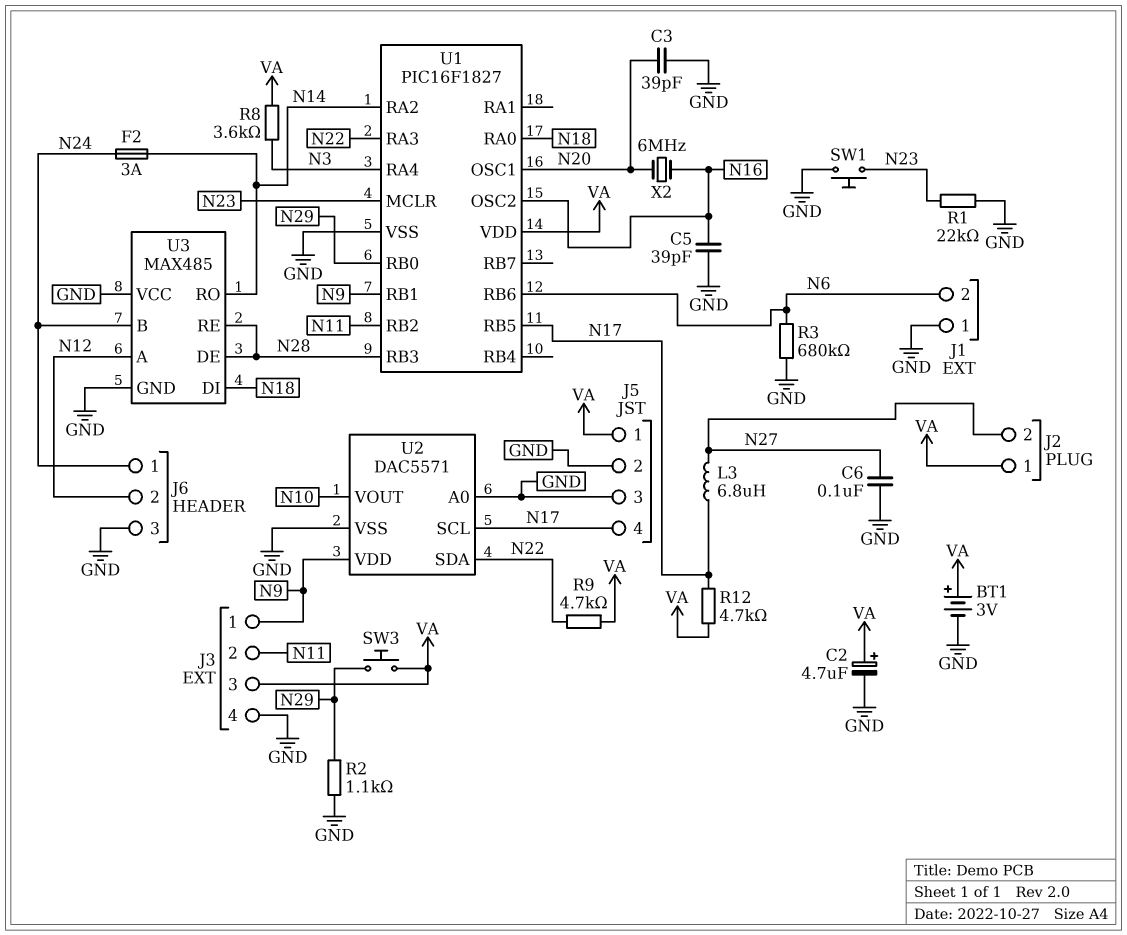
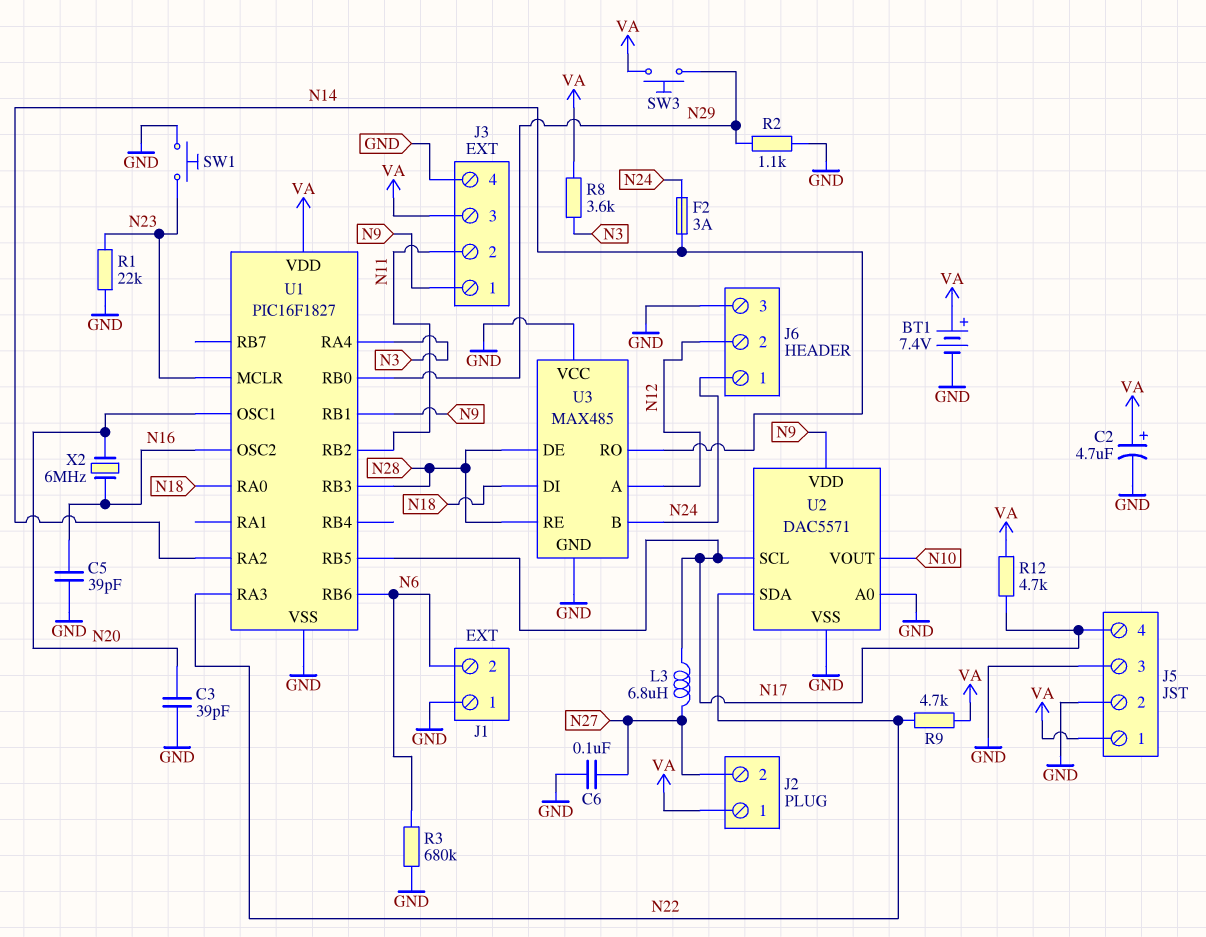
BT1: 3V (plus VA, minus GND) -> 7.4V (plus VA, minus GND)

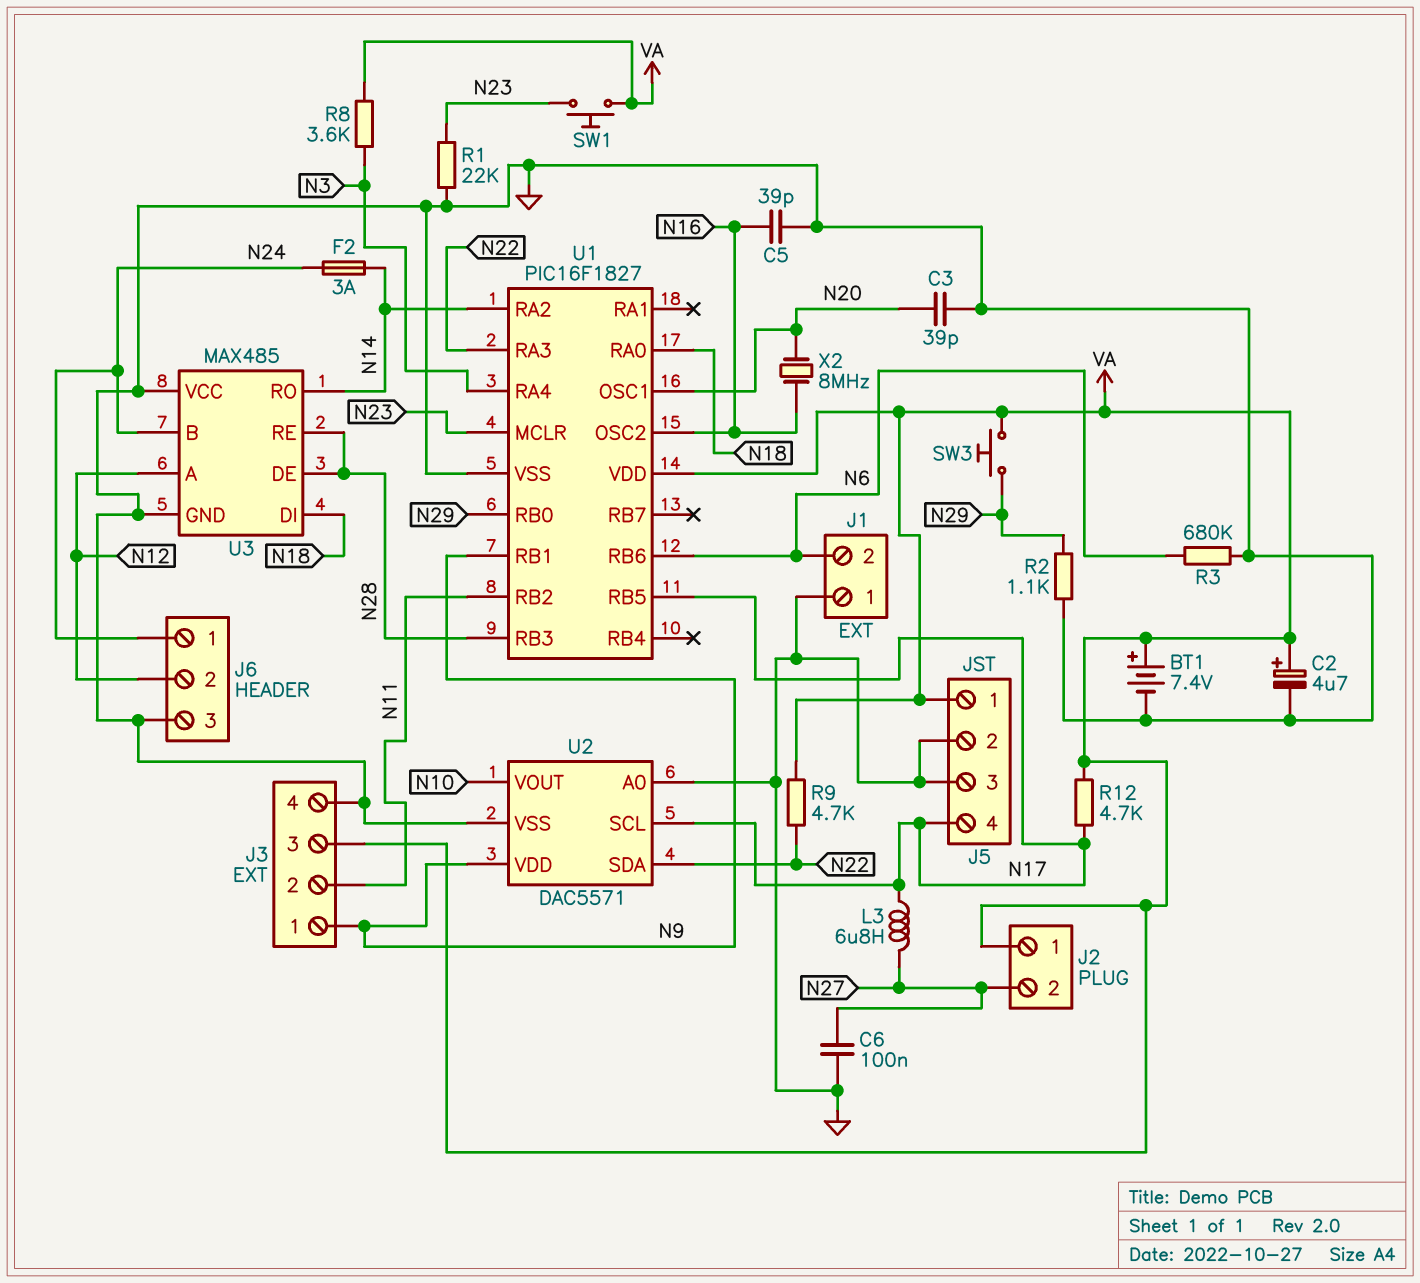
SW1: button (GND, N23) -> button (N23, VA)
X2: 6MHz (N16, N20) -> 8MHz (N16, N20)

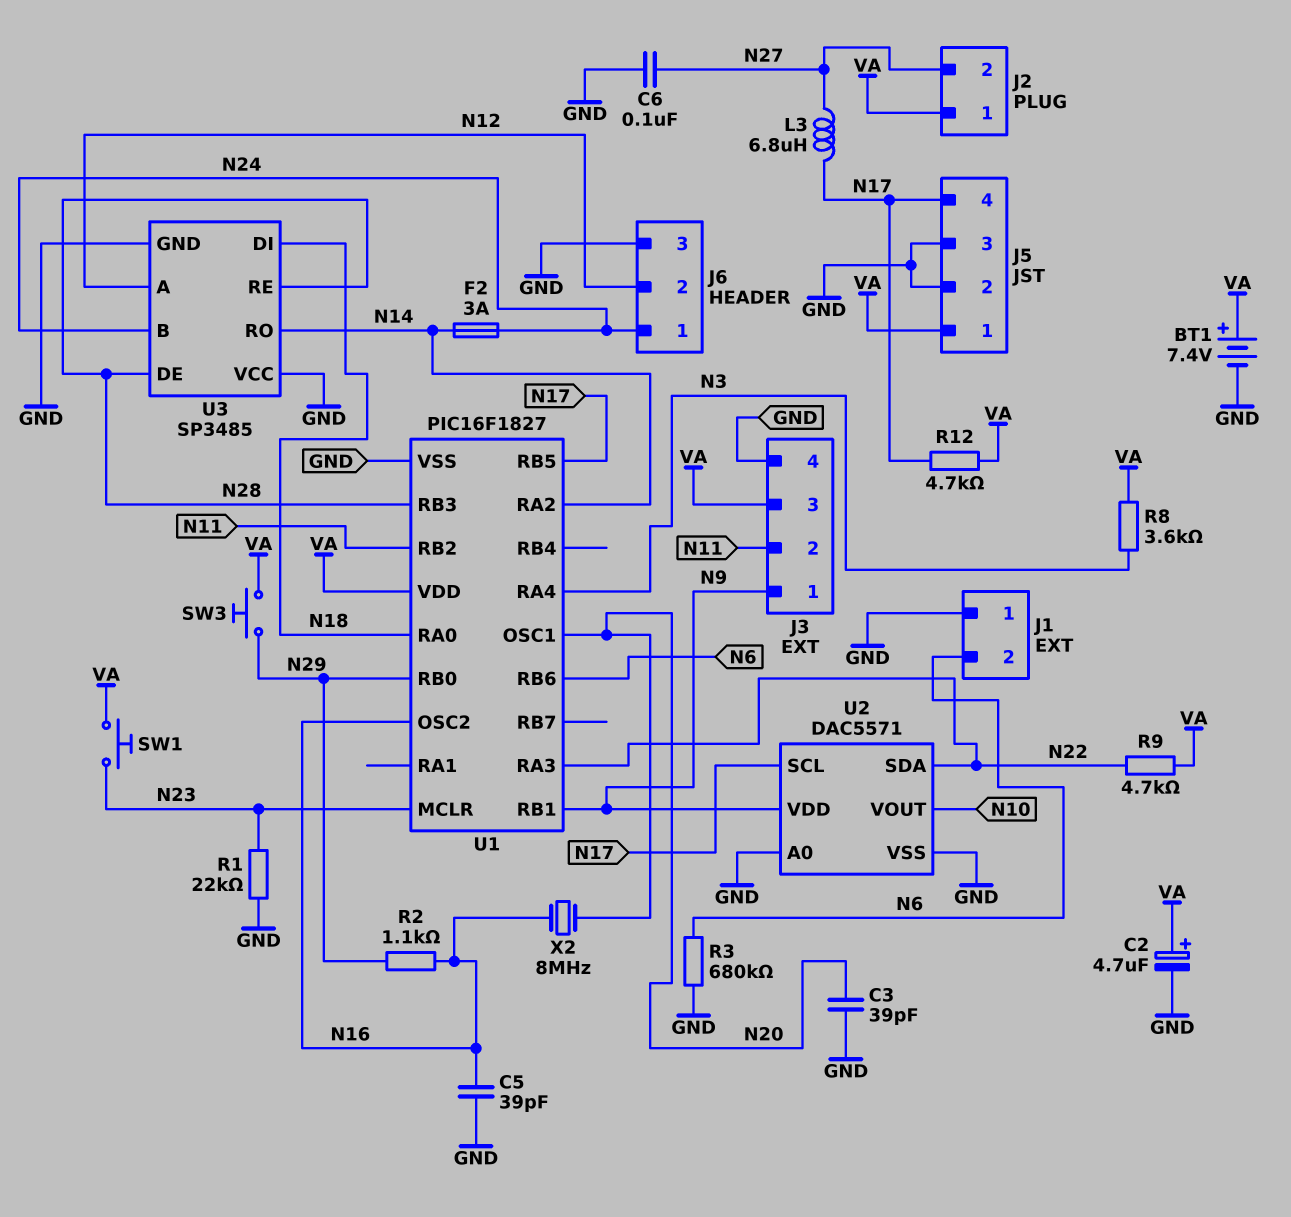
R2: 1.1k (GND, N29) -> 1.1k (N16, N29)
U3: MAX485 -> SP3485

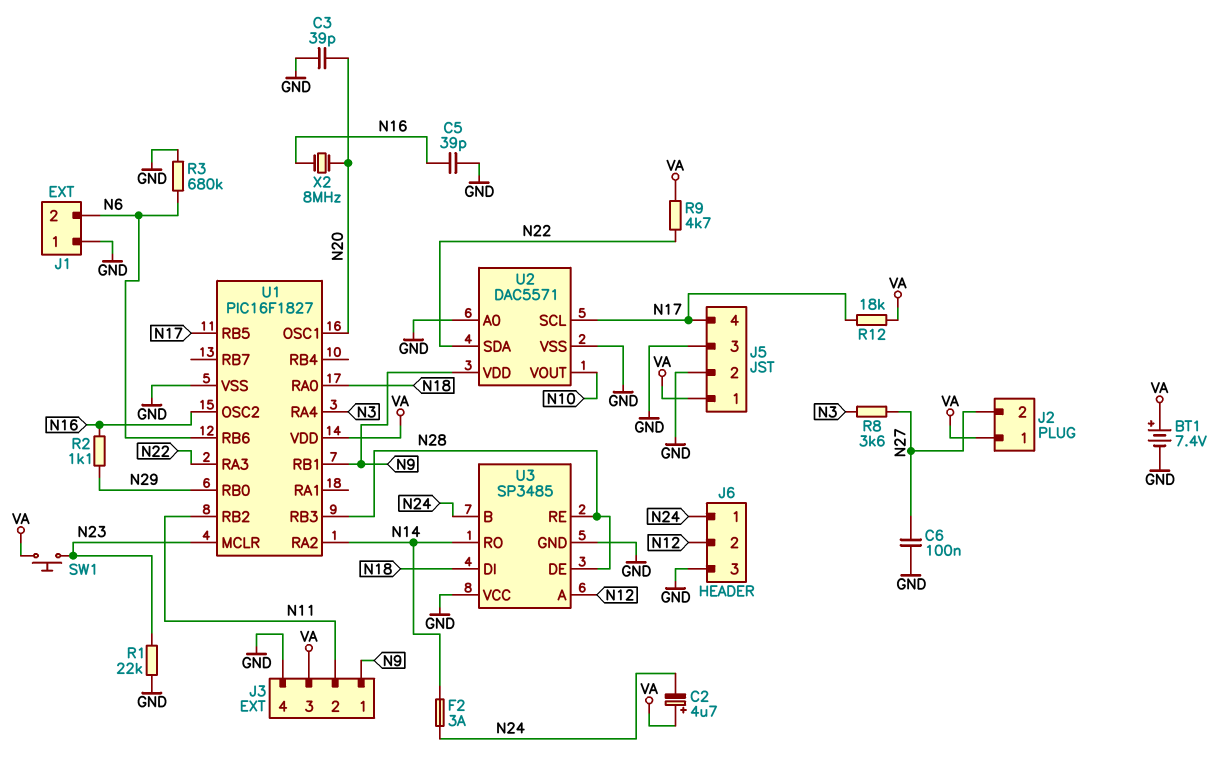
C2: 4.7uF (plus VA, minus GND) -> 4.7uF (plus VA, minus N24)
L3: 6.8uH (N17, N27) -> none
R8: 3.6k (N3, VA) -> 3.6k (N3, N27)
R12: 4.7k (N17, VA) -> 18k (N17, VA)
SW3: button (N29, VA) -> none

